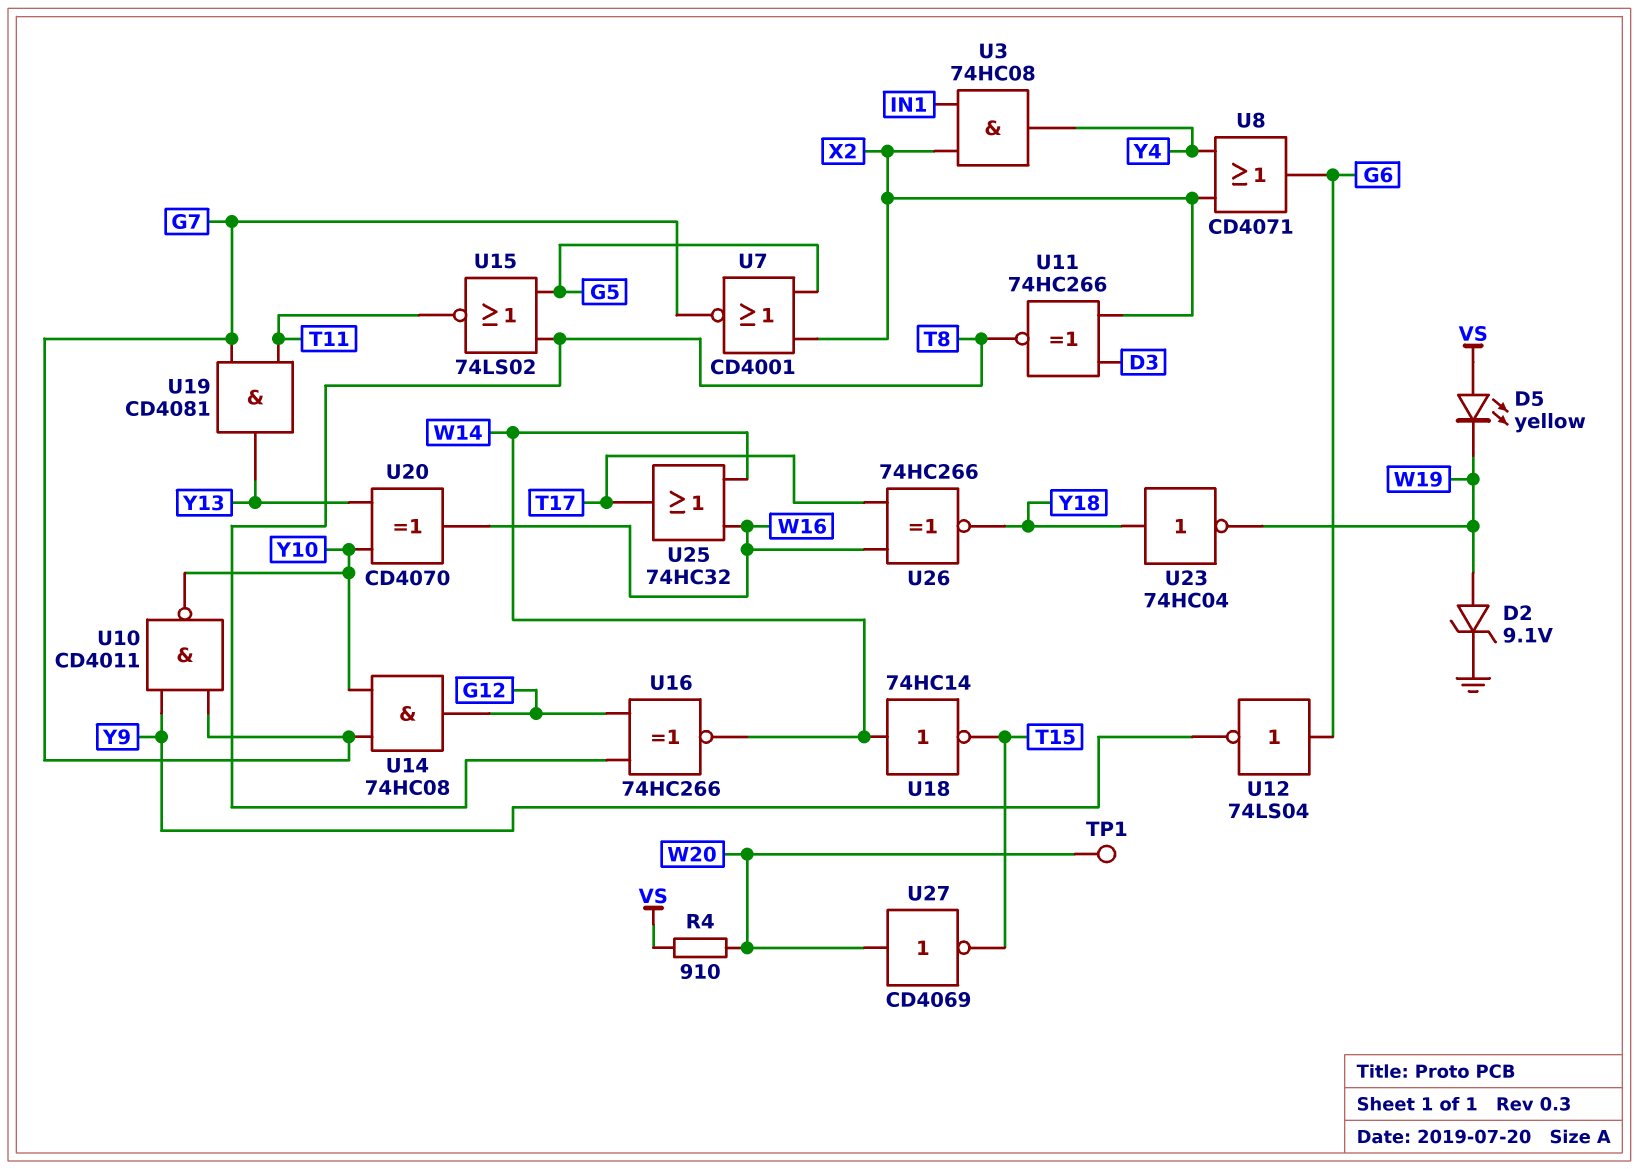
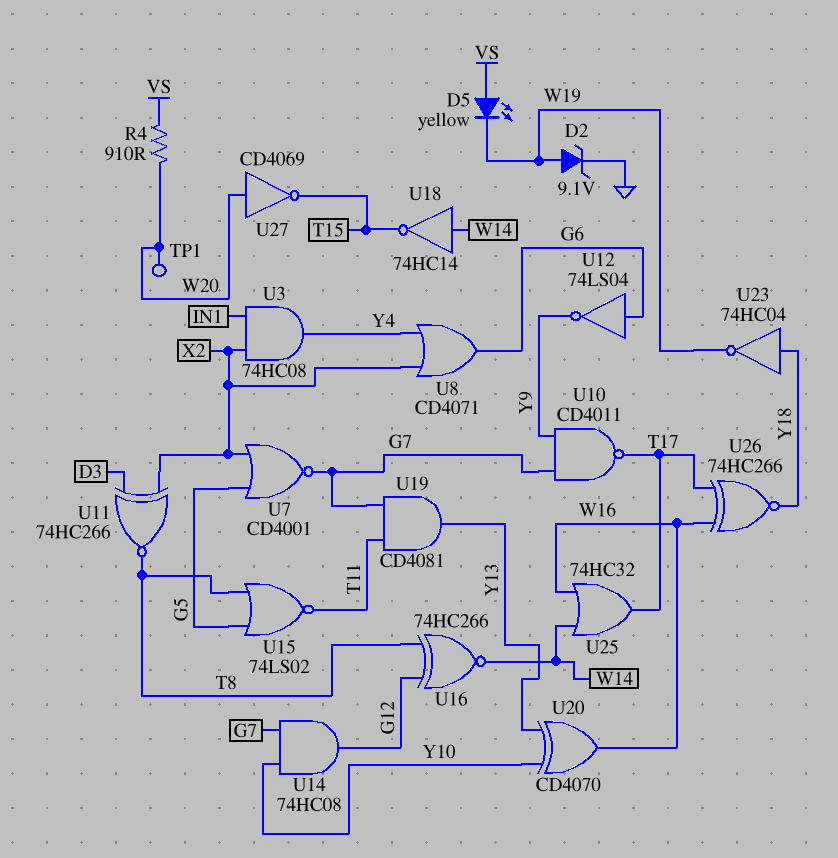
U10: NAND CD4011 (in G7, in Y9, out Y10) -> NAND CD4011 (in G7, in Y9, out T17)

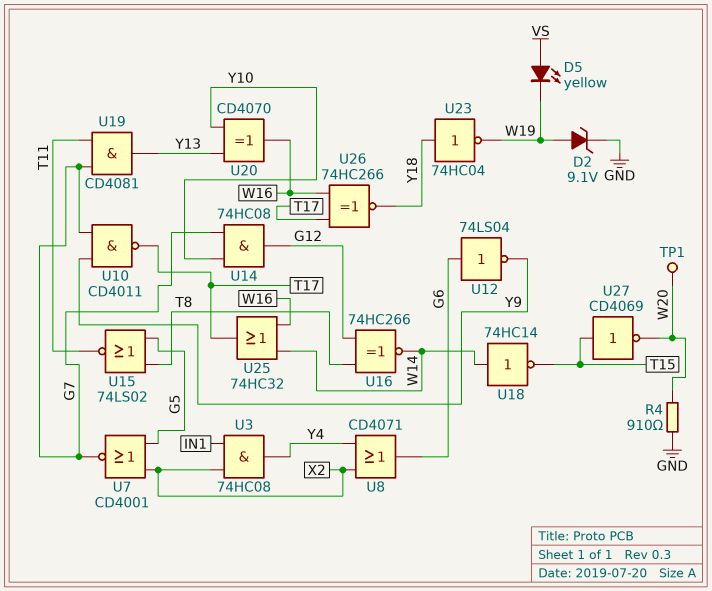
R4: 910 (VS, W20) -> 910 (GND, W20)
U11: XNOR 74HC266 (in D3, in X2, out T8) -> none
U27: NOT CD4069 (in W20, out T15) -> NOT CD4069 (in T15, out W20)

